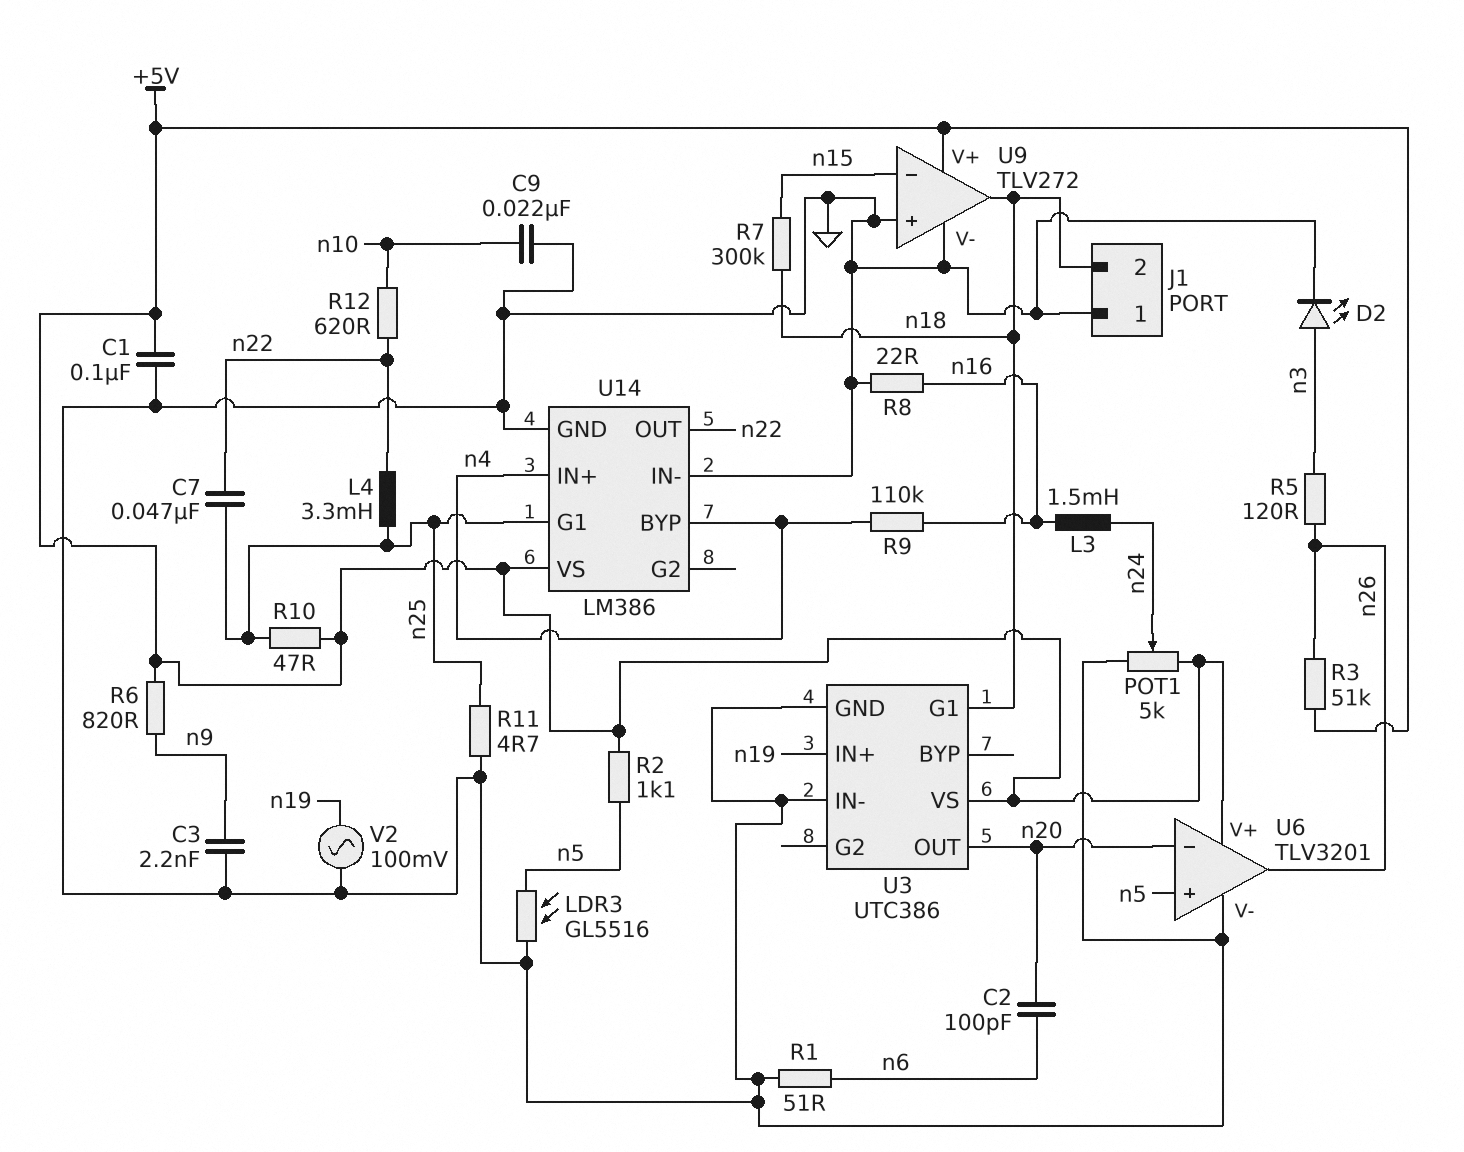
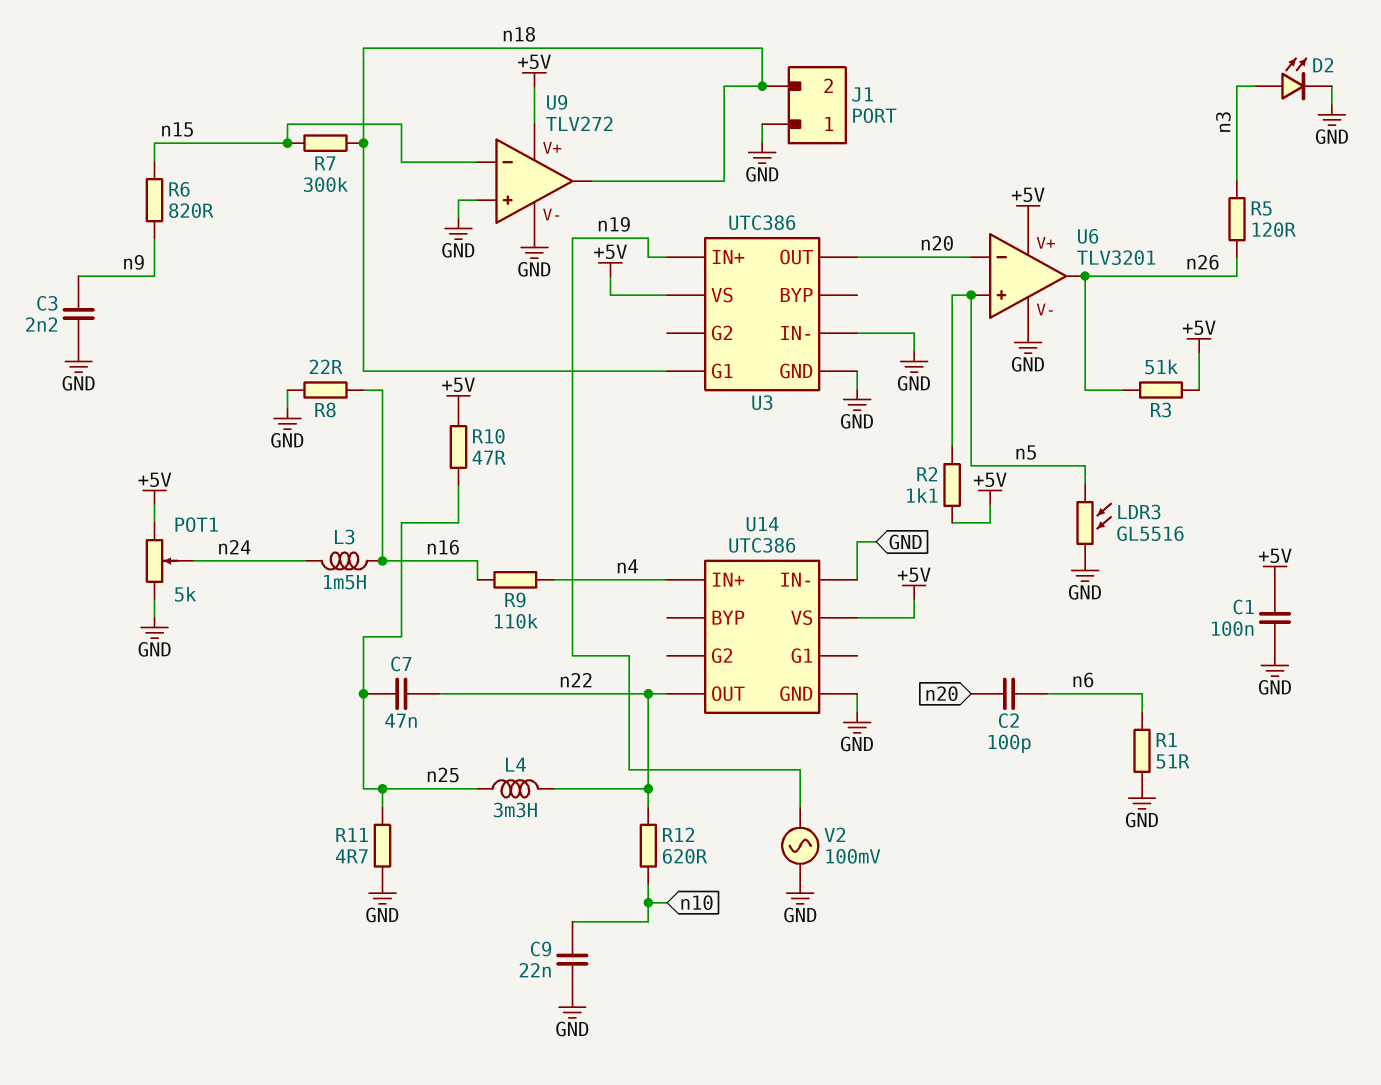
R6: 820 (+5V, n9) -> 820 (n9, n15)
U14: LM386 -> UTC386
U14 pin BYP: n4 -> none
U14 pin G1: n25 -> none

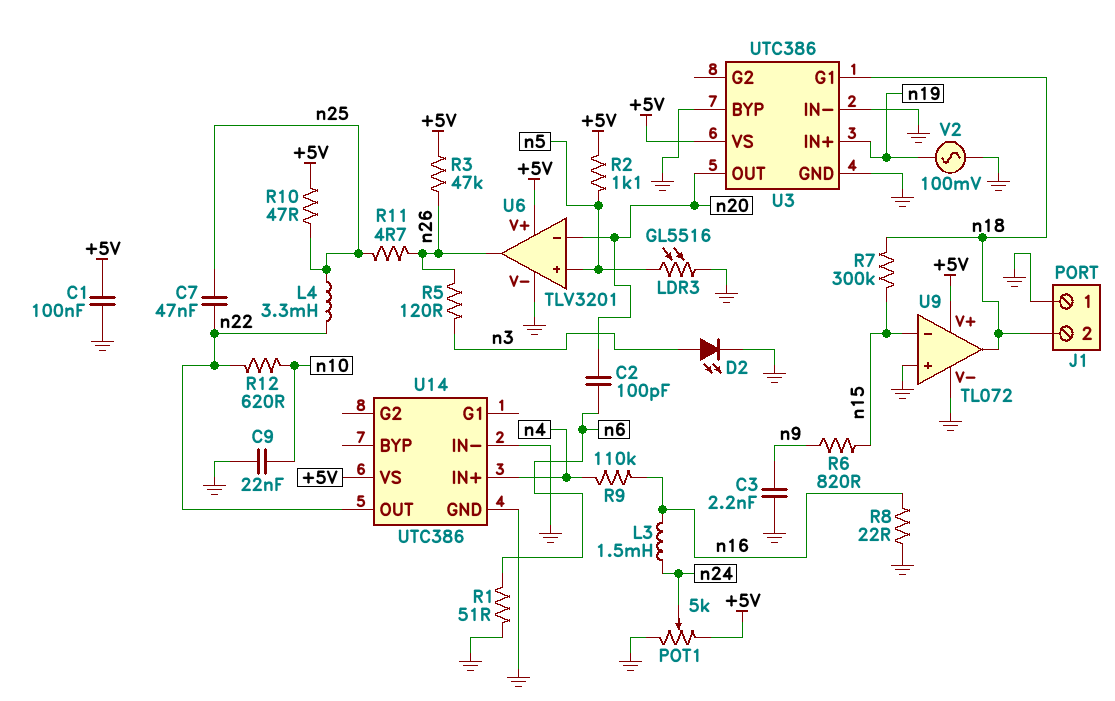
R3: 51k (+5V, n26) -> 47k (+5V, n26)
R11: 4.7 (GND, n25) -> 4.7 (n25, n26)
U3 pin BYP: none -> GND
U9: TLV272 -> TL072

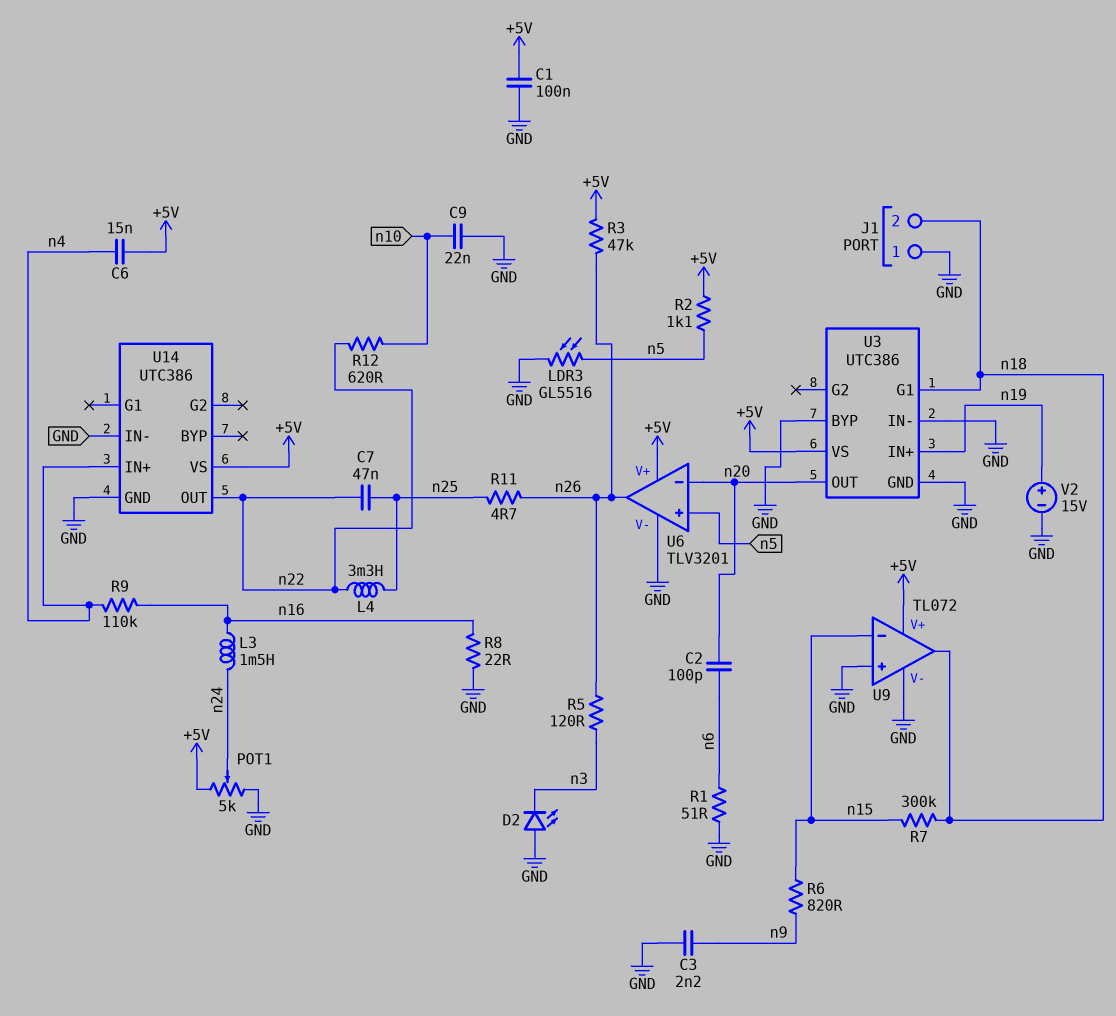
C6: none -> 15nF (+5V, n4)
D2: LED (A n3, K GND) -> LED (A GND, K n3)
R10: 47 (+5V, n25) -> none
V2: AC 100mV (GND, n19) -> 15V (plus n19, minus GND)

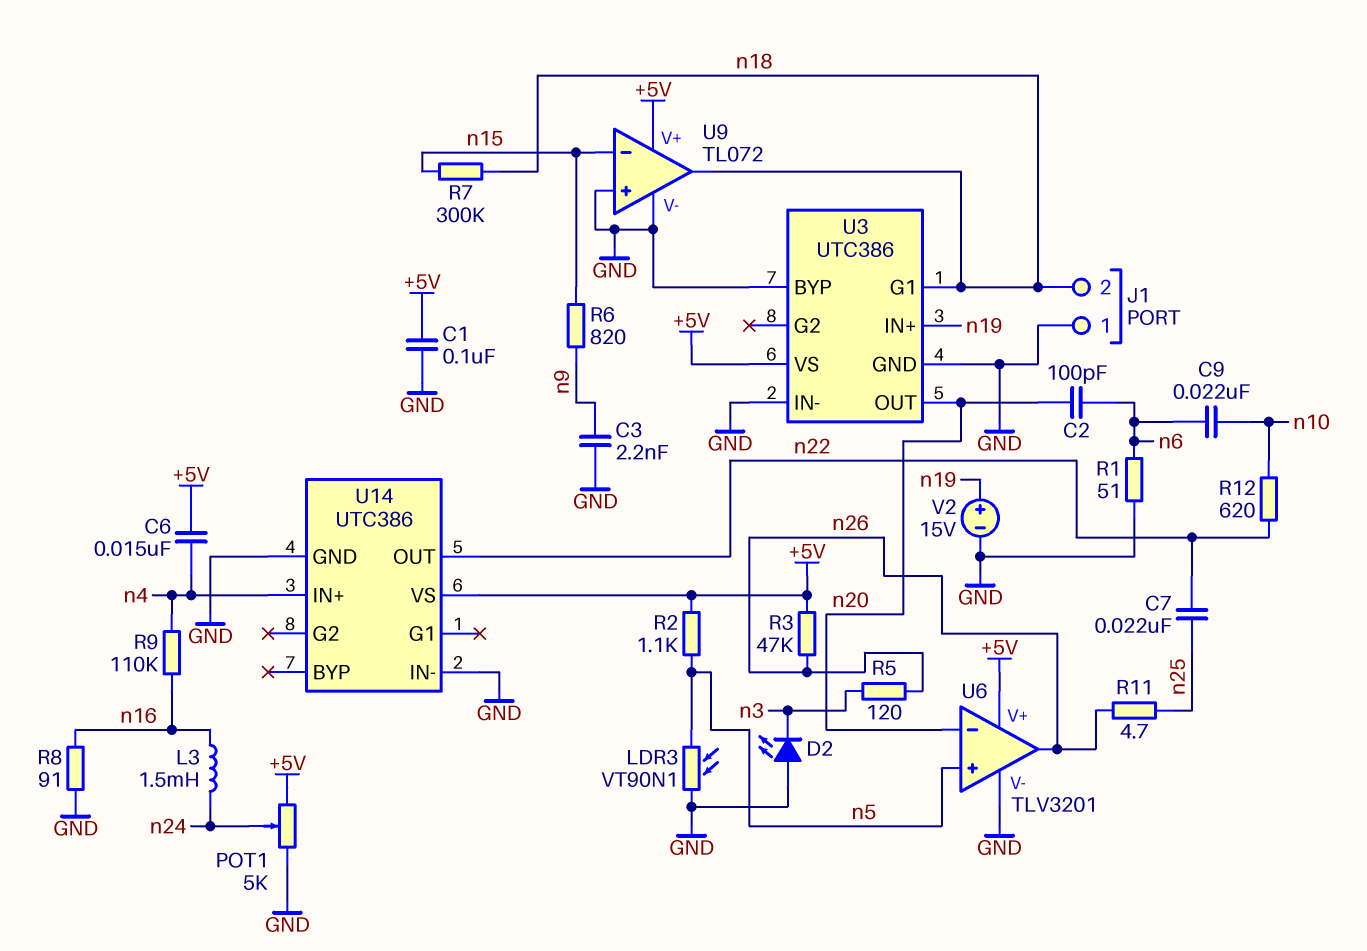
C7: 47nF (n22, n25) -> 22nF (n22, n25)
C9: 22nF (GND, n10) -> 22nF (n6, n10)
L4: 3.3mH (n22, n25) -> none
LDR3: GL5516 (GND, n5) -> VT90N1 (GND, n5)
R8: 22 (GND, n16) -> 91 (GND, n16)

